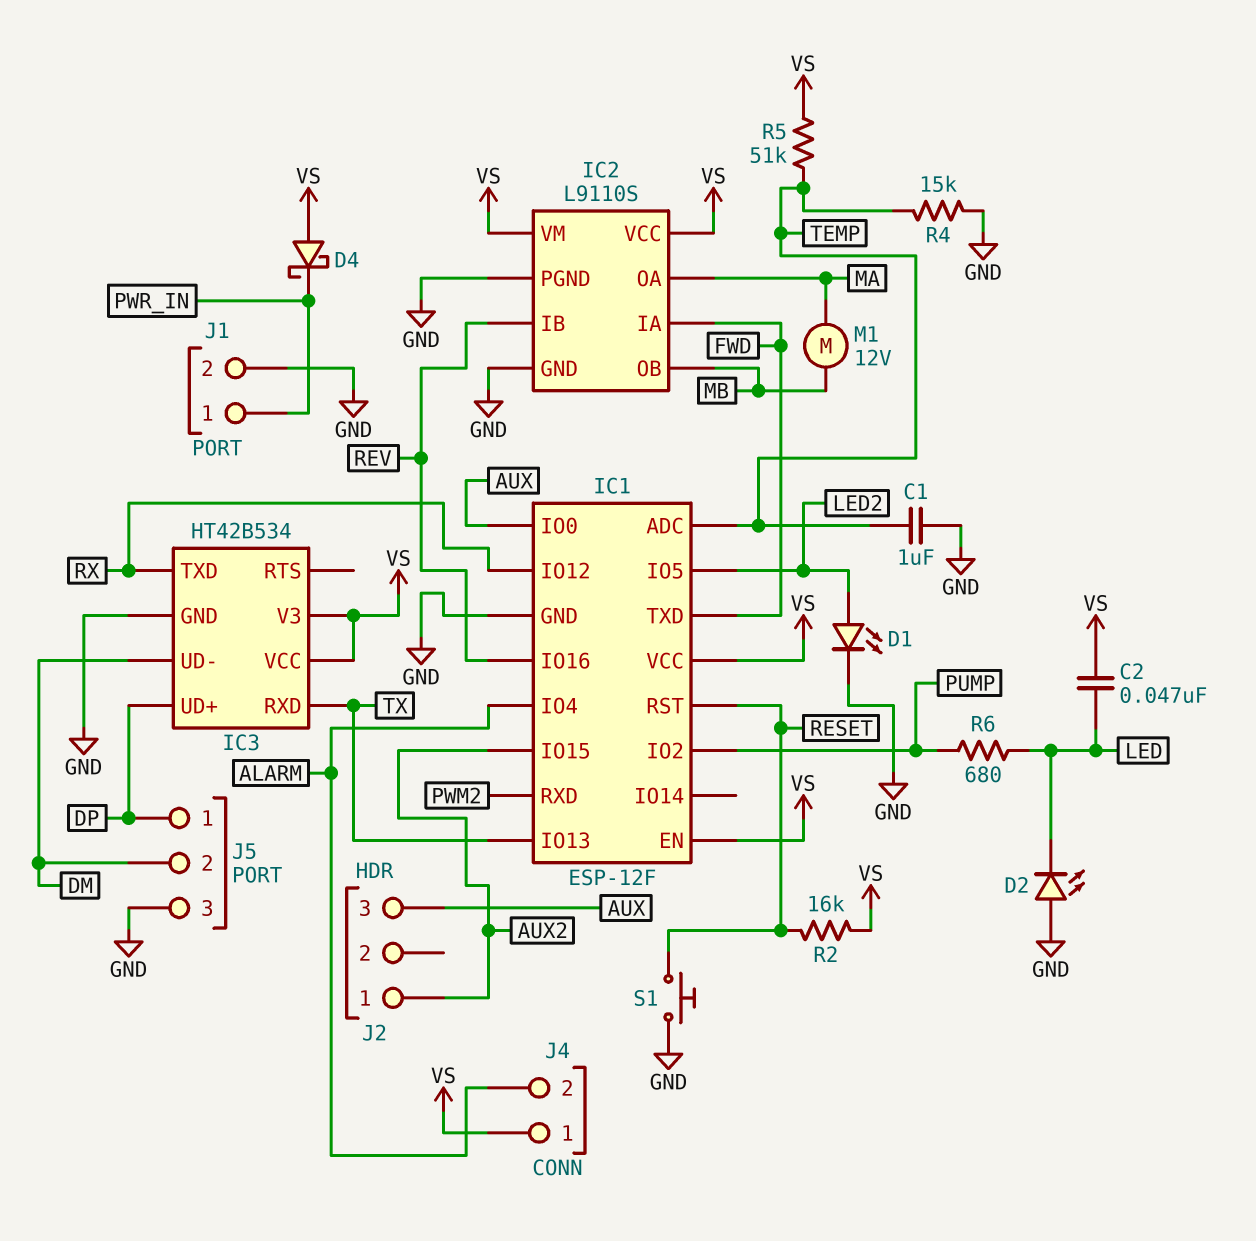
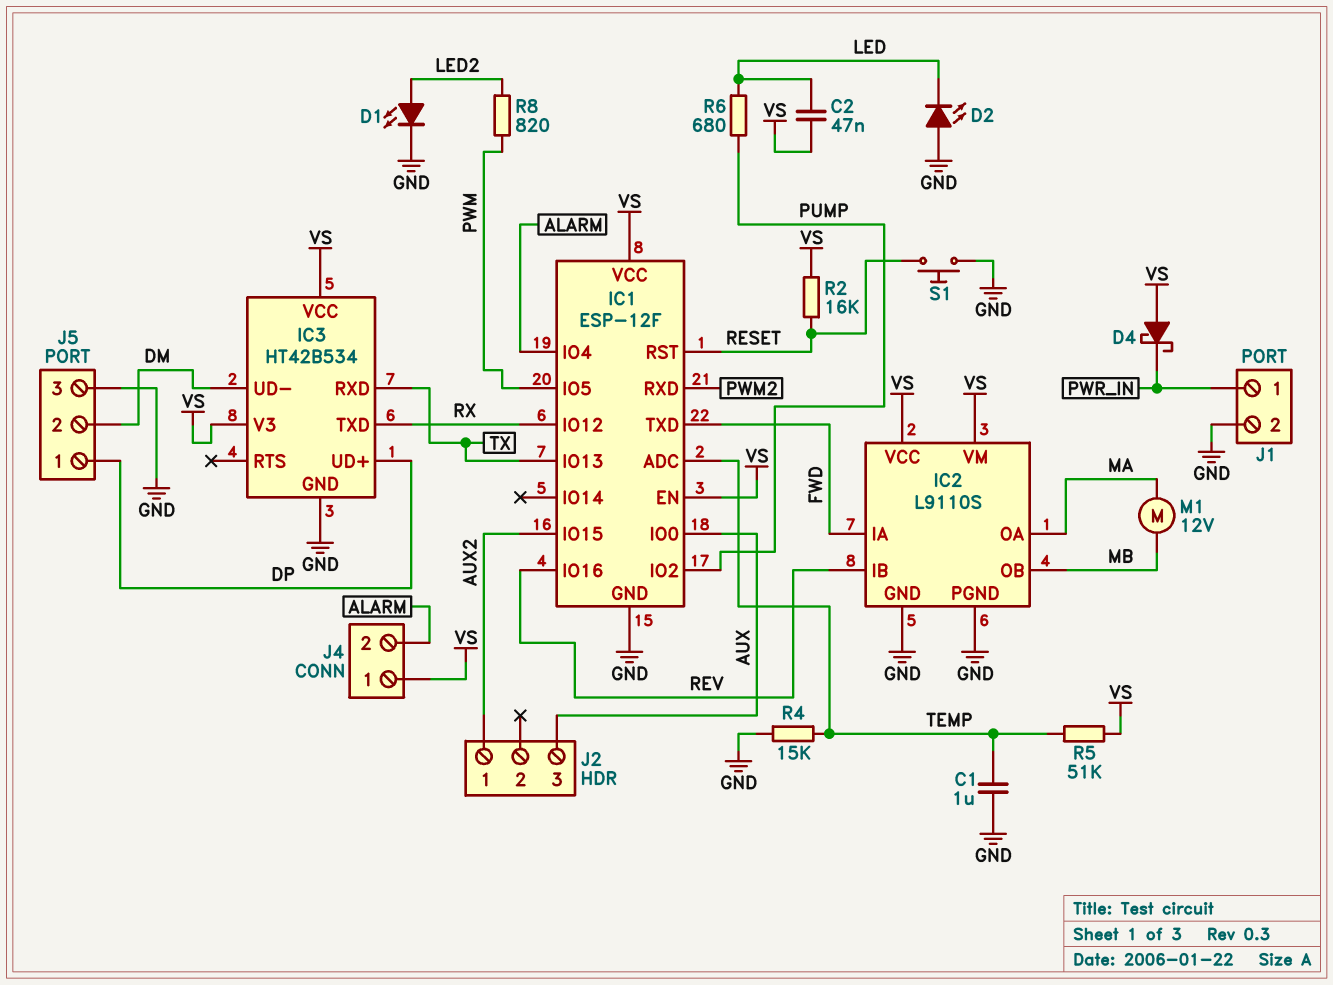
IC1 pin IO5: LED2 -> PWM
R8: none -> 820 (LED2, PWM)

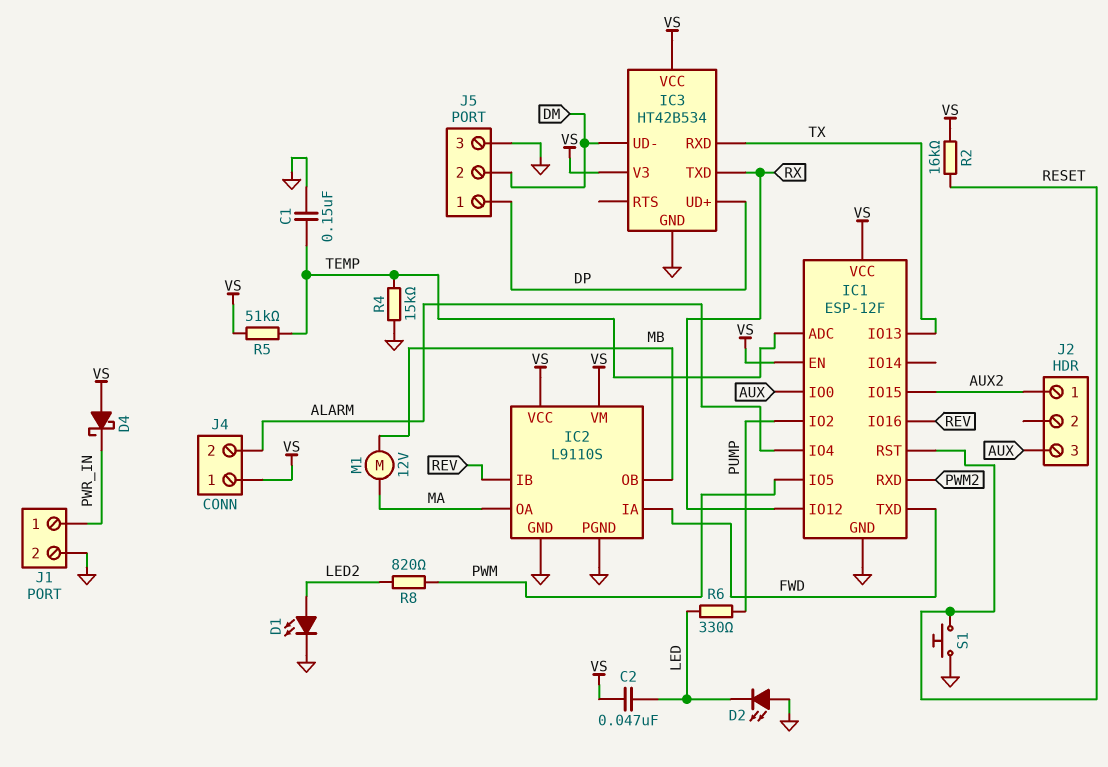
C1: 1uF (GND, TEMP) -> 150nF (GND, TEMP)
R6: 680 (LED, PUMP) -> 330 (LED, PUMP)

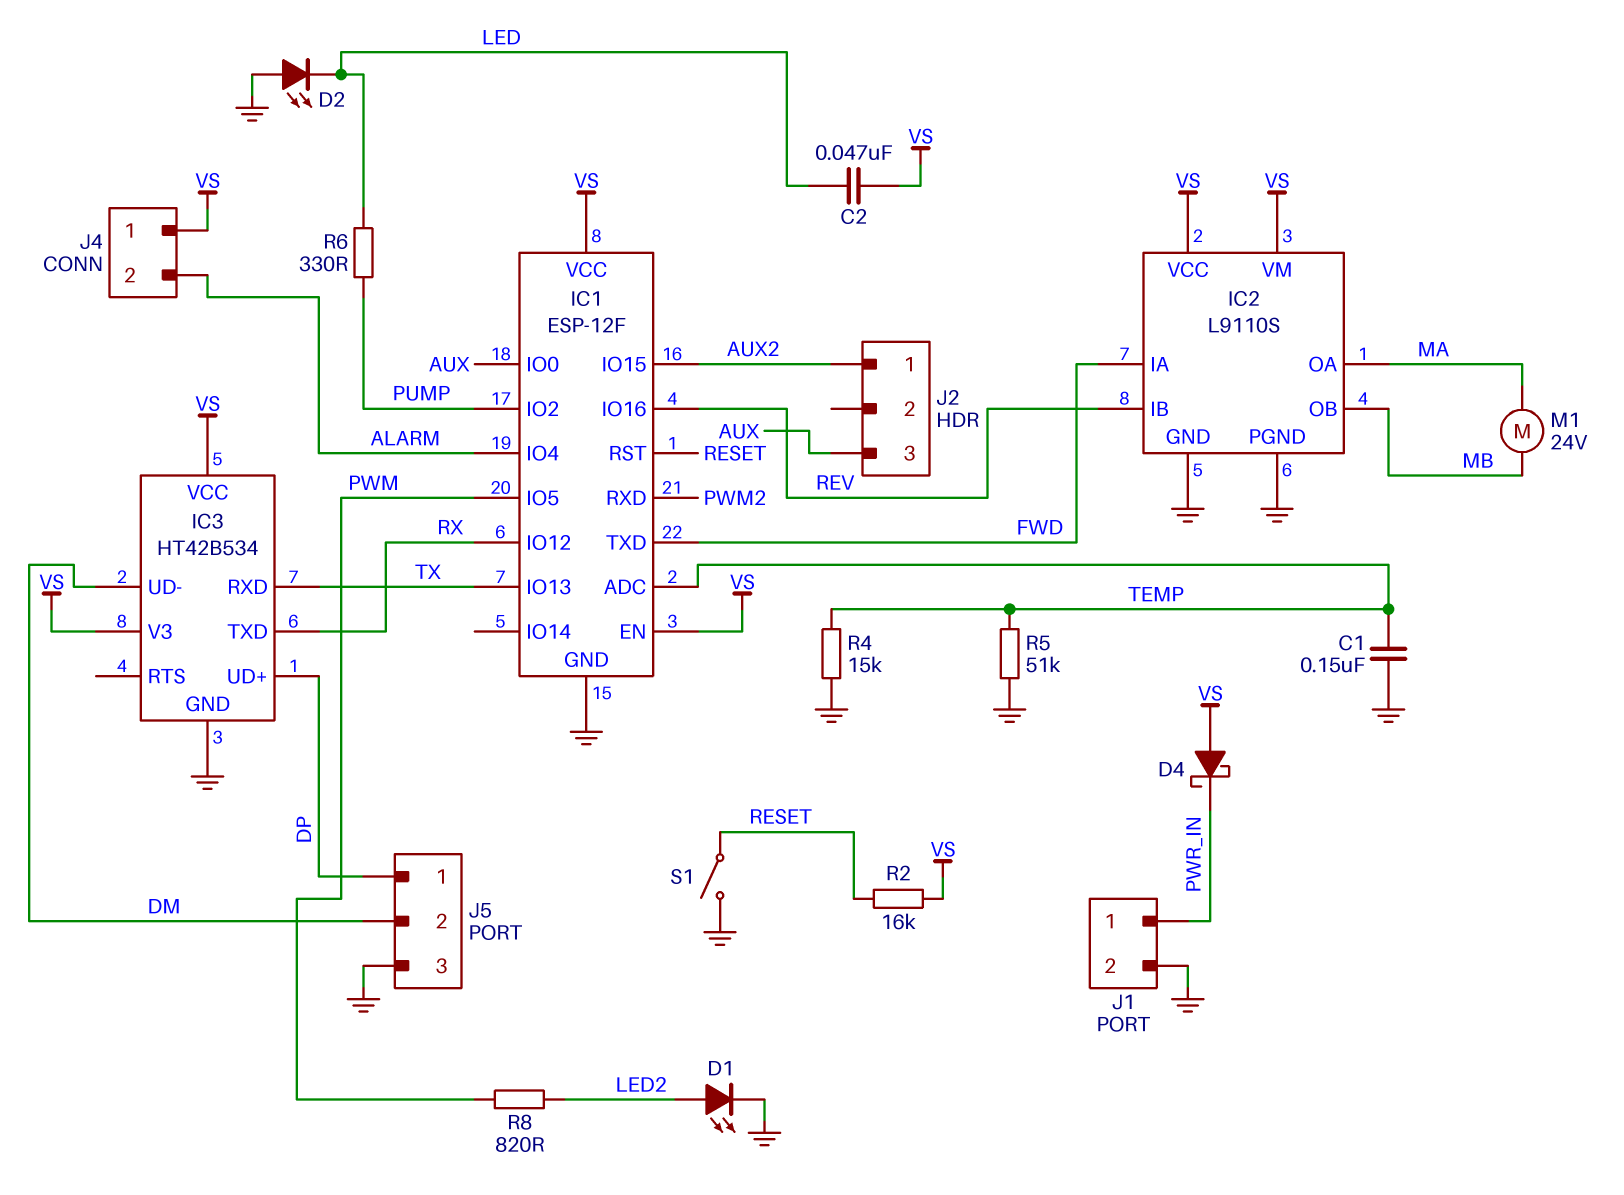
M1: motor 12V (MA, MB) -> motor 24V (MA, MB)
R5: 51k (TEMP, VS) -> 51k (GND, TEMP)
S1: button (GND, RESET) -> switch (GND, RESET)

